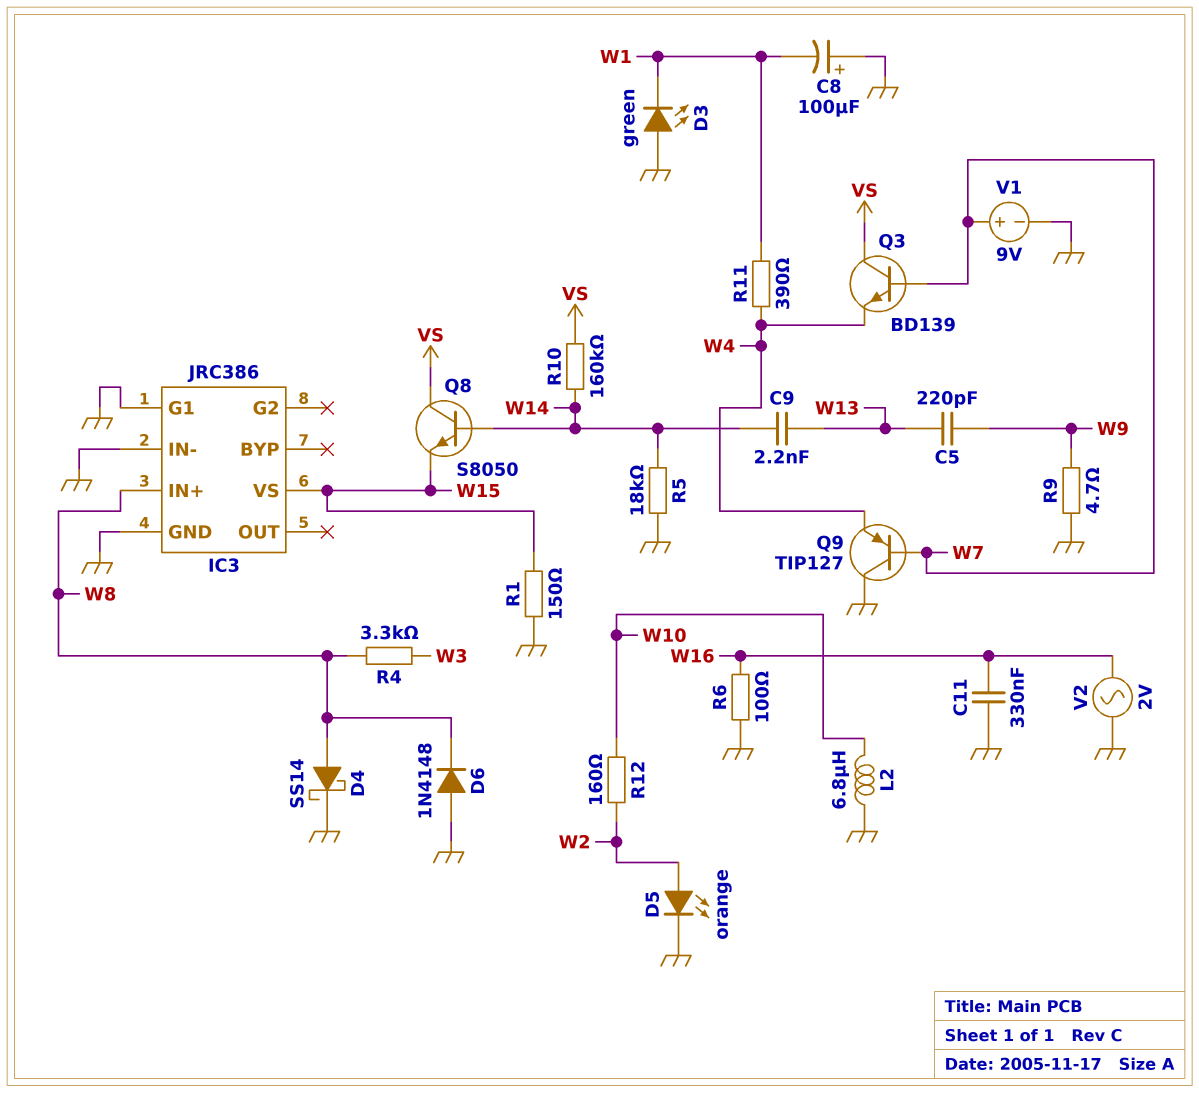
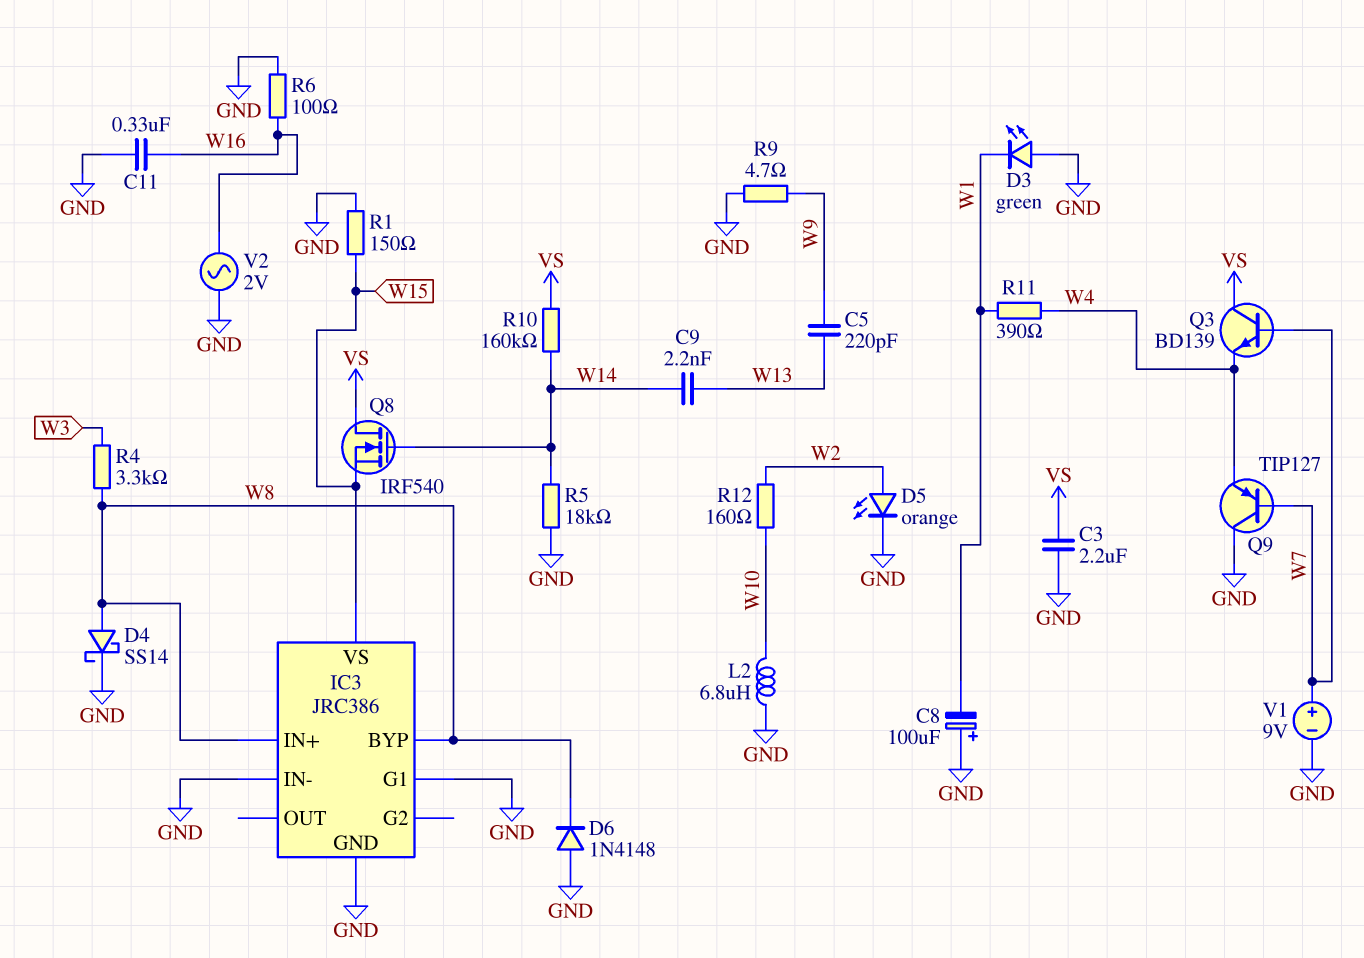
C3: none -> 2.2uF (GND, VS)
IC3 pin BYP: none -> W8
Q8: NPN S8050 (B W14, C VS, E W15) -> NMOS IRF540 (G W14, D VS, S W15)

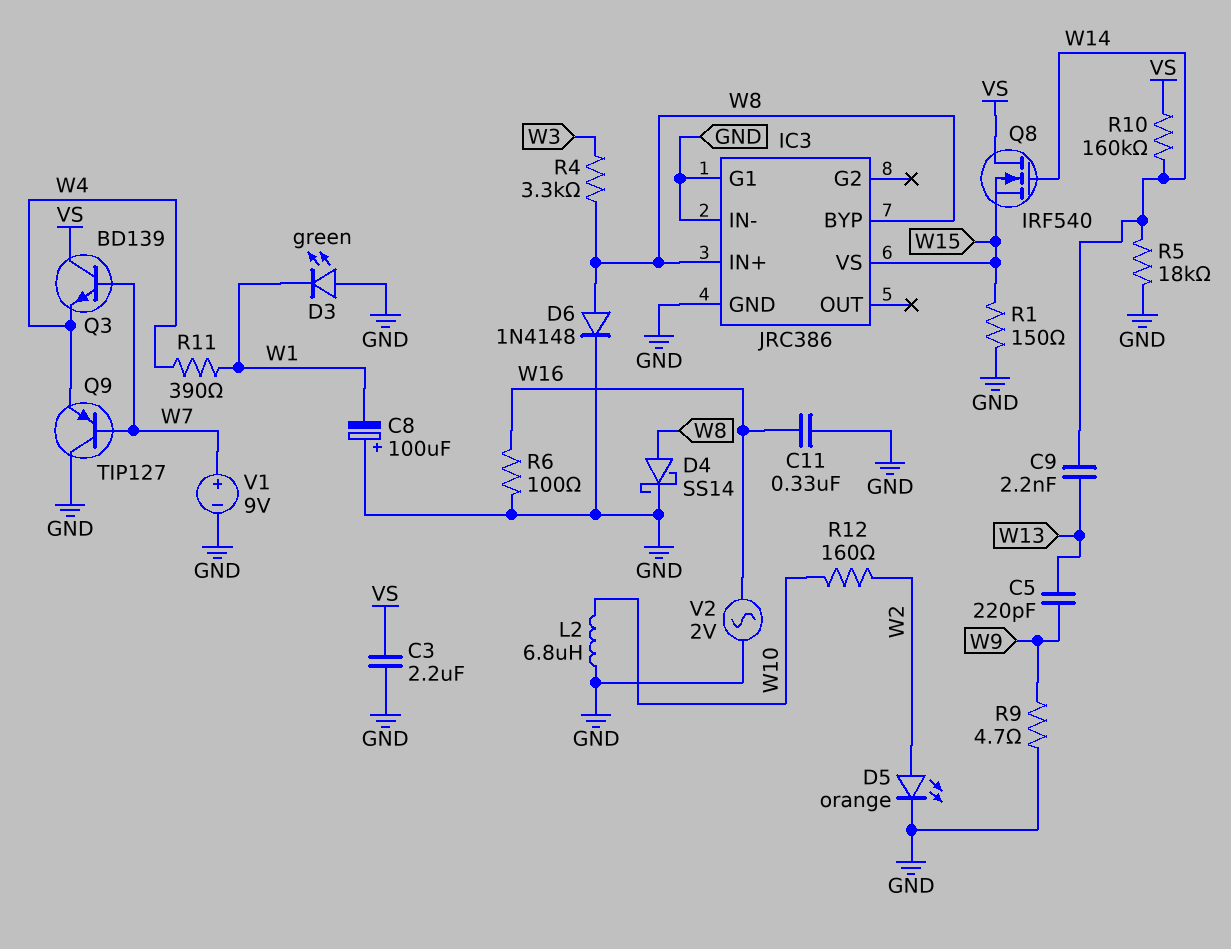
D6: diode 1N4148 (A GND, K W8) -> diode 1N4148 (A W8, K GND)

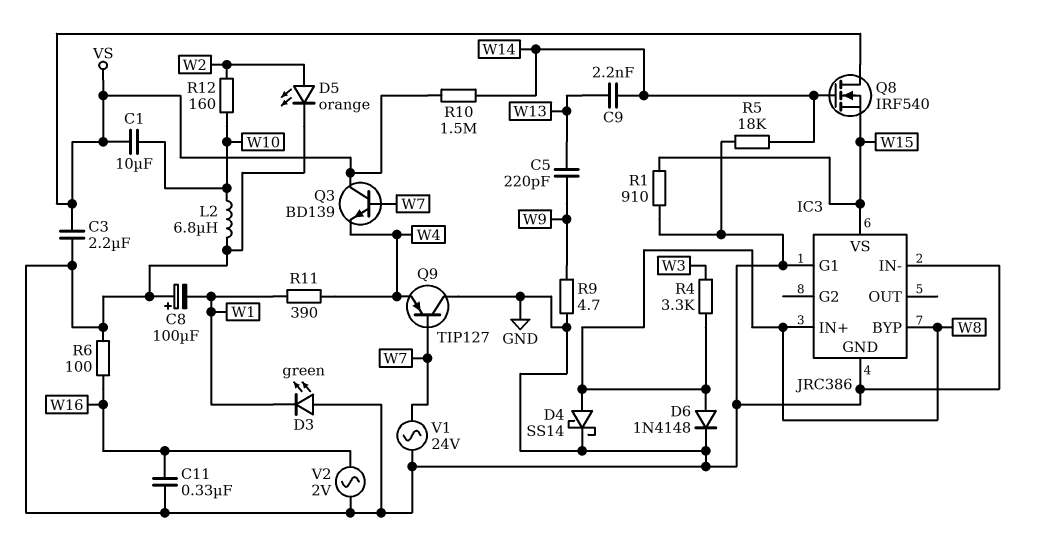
C1: none -> 10uF (VS, W10)
R1: 150 (GND, W15) -> 910 (GND, W15)
R10: 160k (VS, W14) -> 1.5M (VS, W14)
V1: 9V (plus W7, minus GND) -> AC 24V (GND, W7)

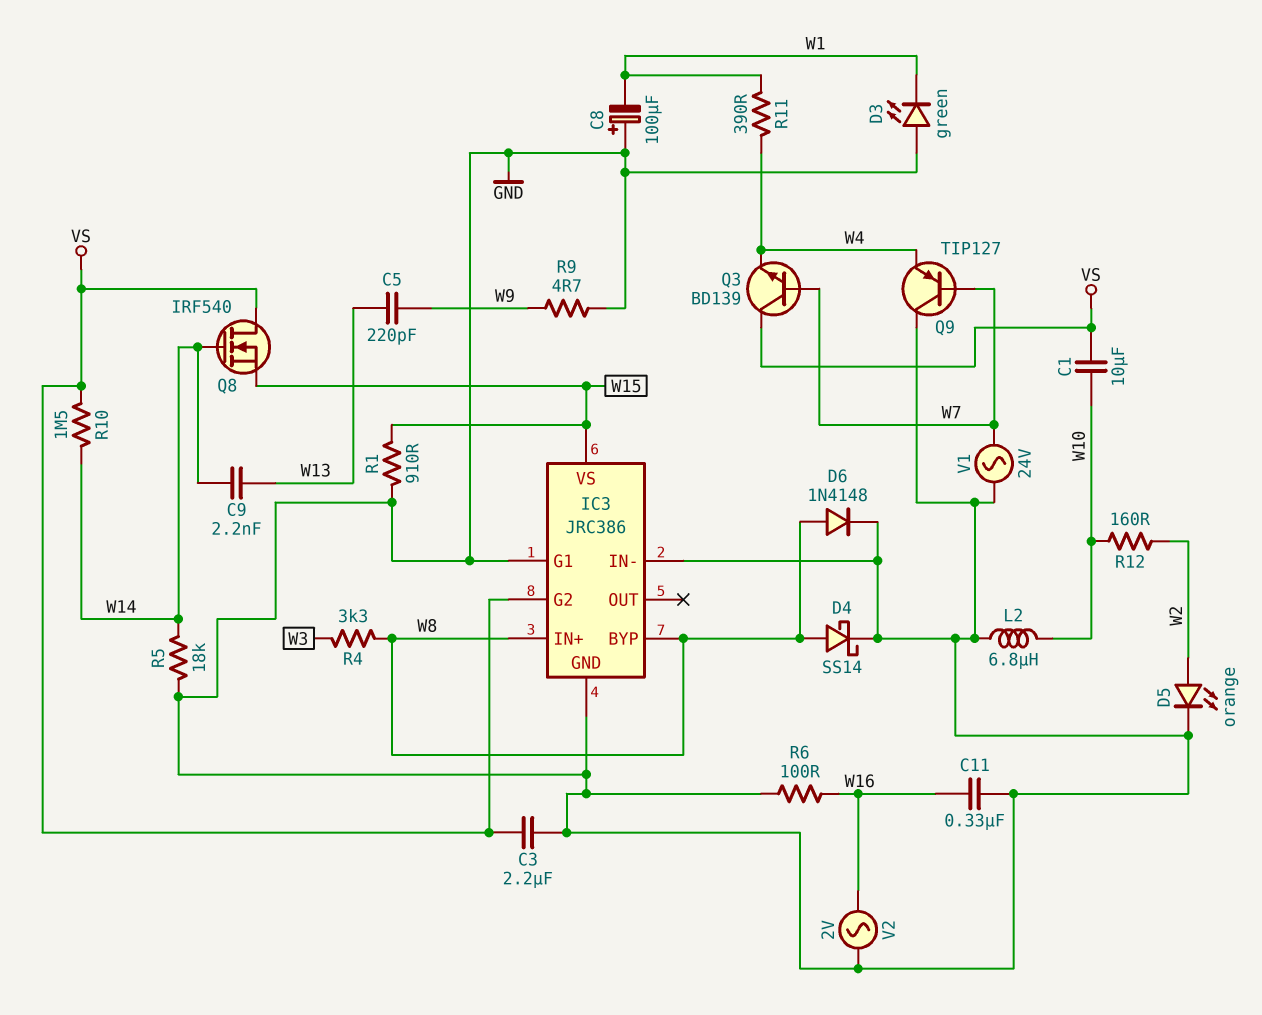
IC3 pin G2: none -> VS

